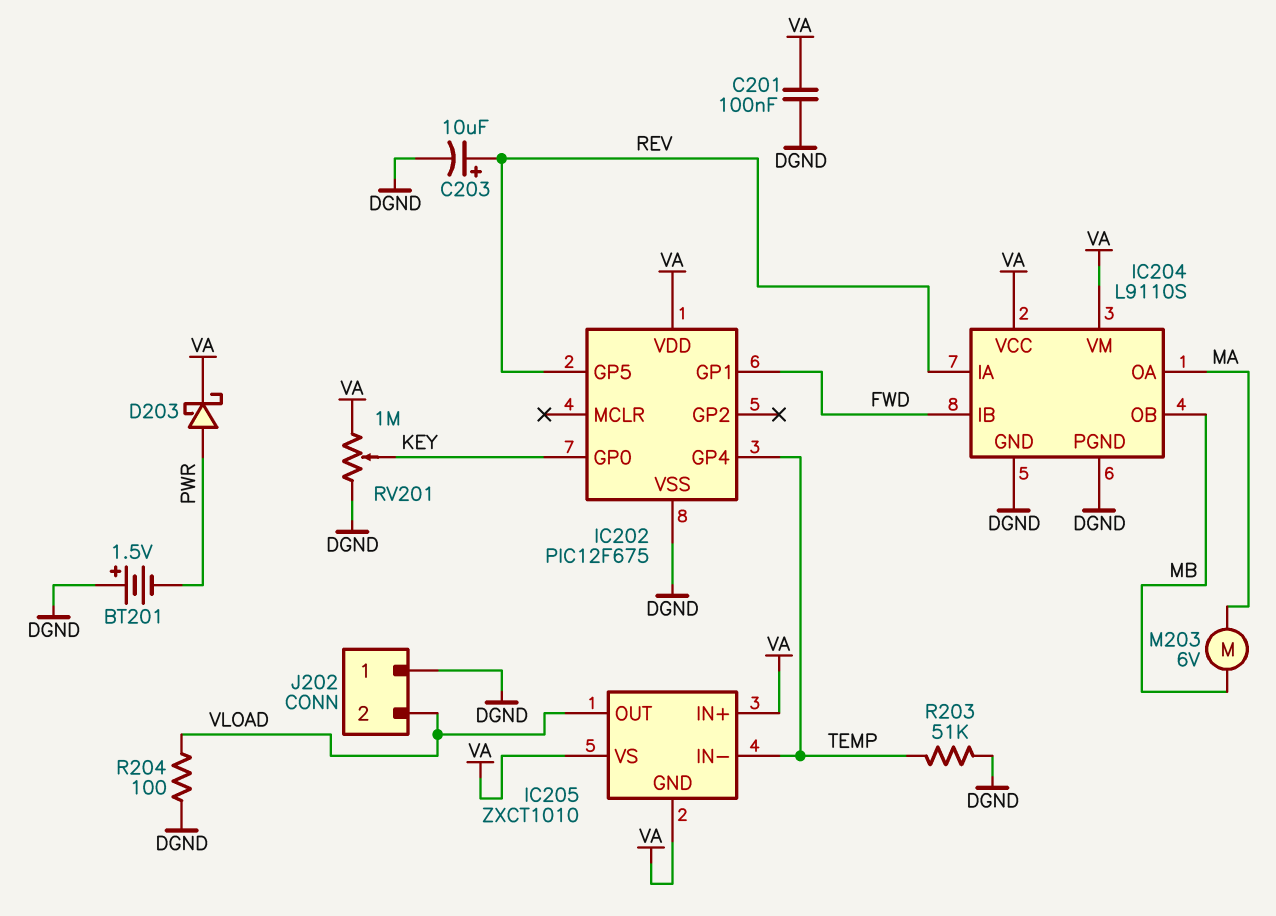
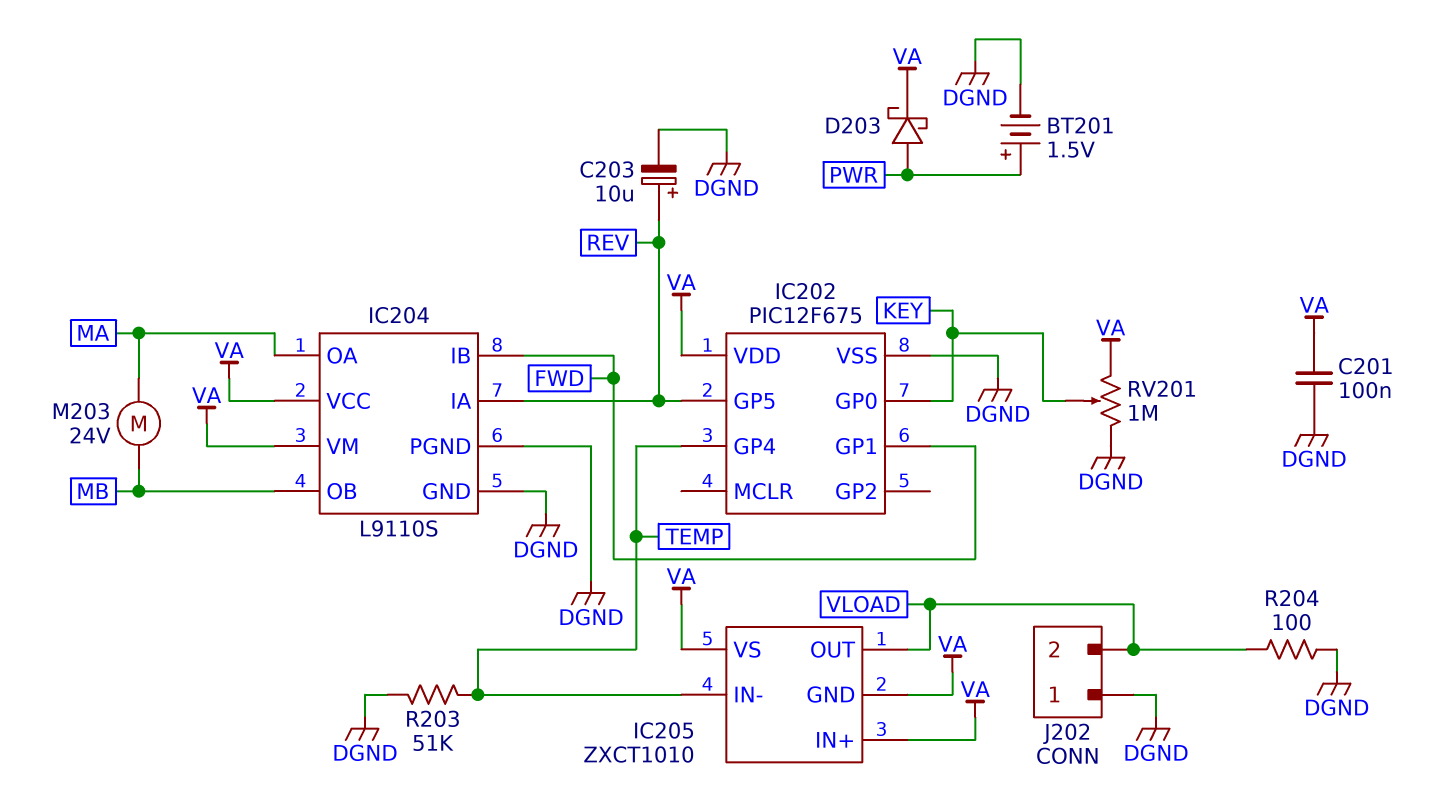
BT201: 1.5V (plus DGND, minus PWR) -> 1.5V (plus PWR, minus DGND)
M203: motor 6V (MA, MB) -> motor 24V (MA, MB)

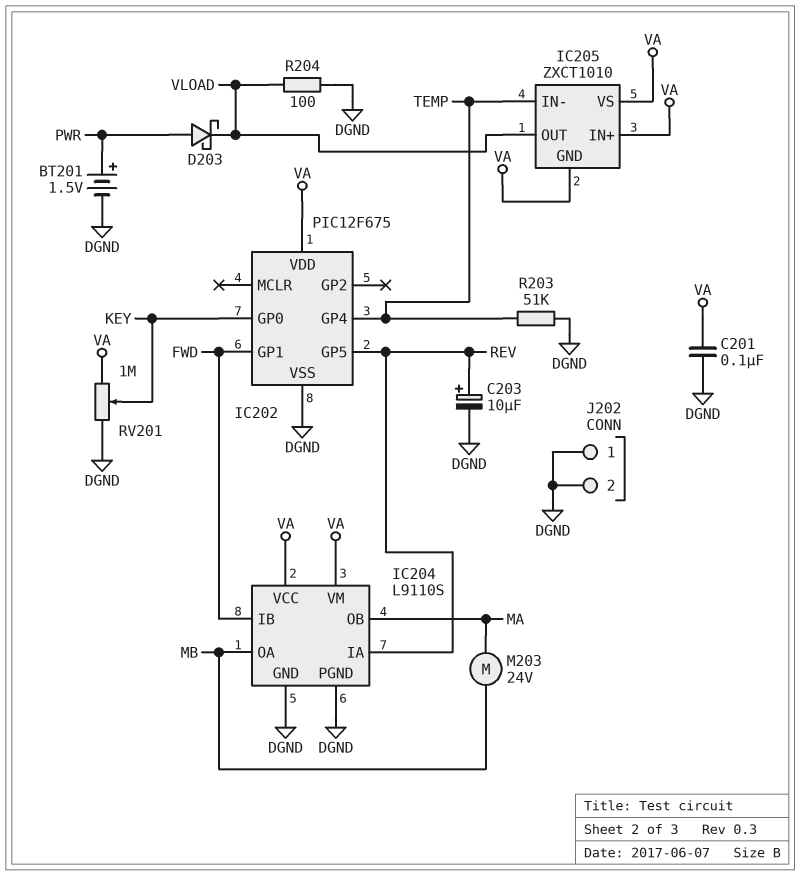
D203: schottky (A PWR, K VA) -> schottky (A PWR, K VLOAD)
IC204 pin OA: MA -> MB
IC204 pin OB: MB -> MA
J202 pin 2: VLOAD -> DGND

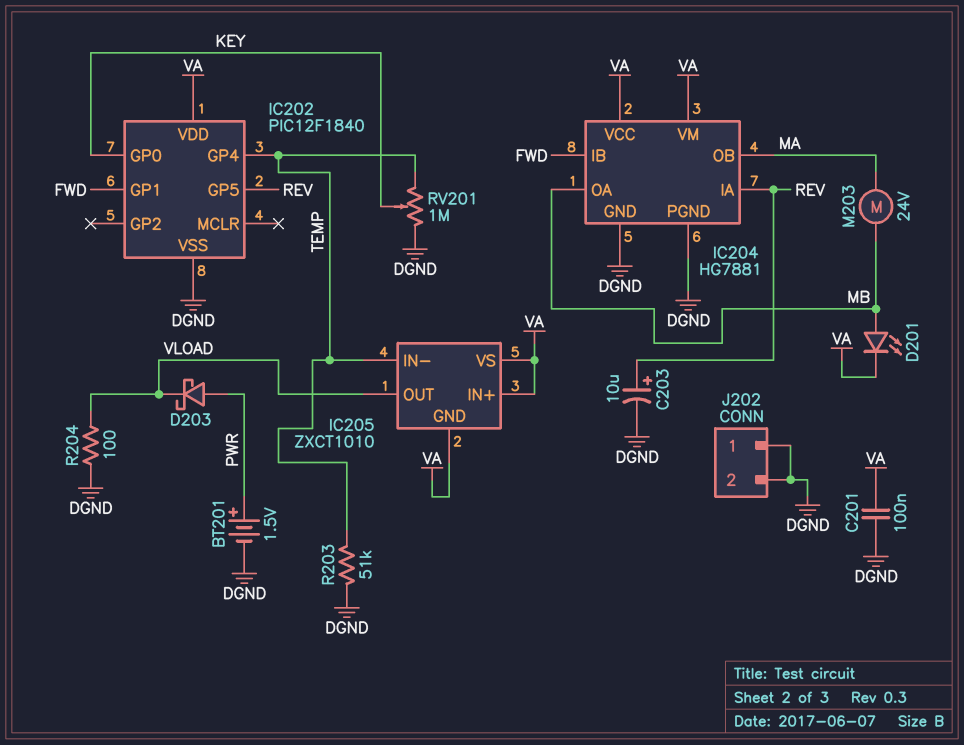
D201: none -> LED (A MB, K VA)
IC202: PIC12F675 -> PIC12F1840
IC204: L9110S -> HG7881
RV201: 1M (DGND, VA, wiper KEY) -> 1M (DGND, TEMP, wiper KEY)

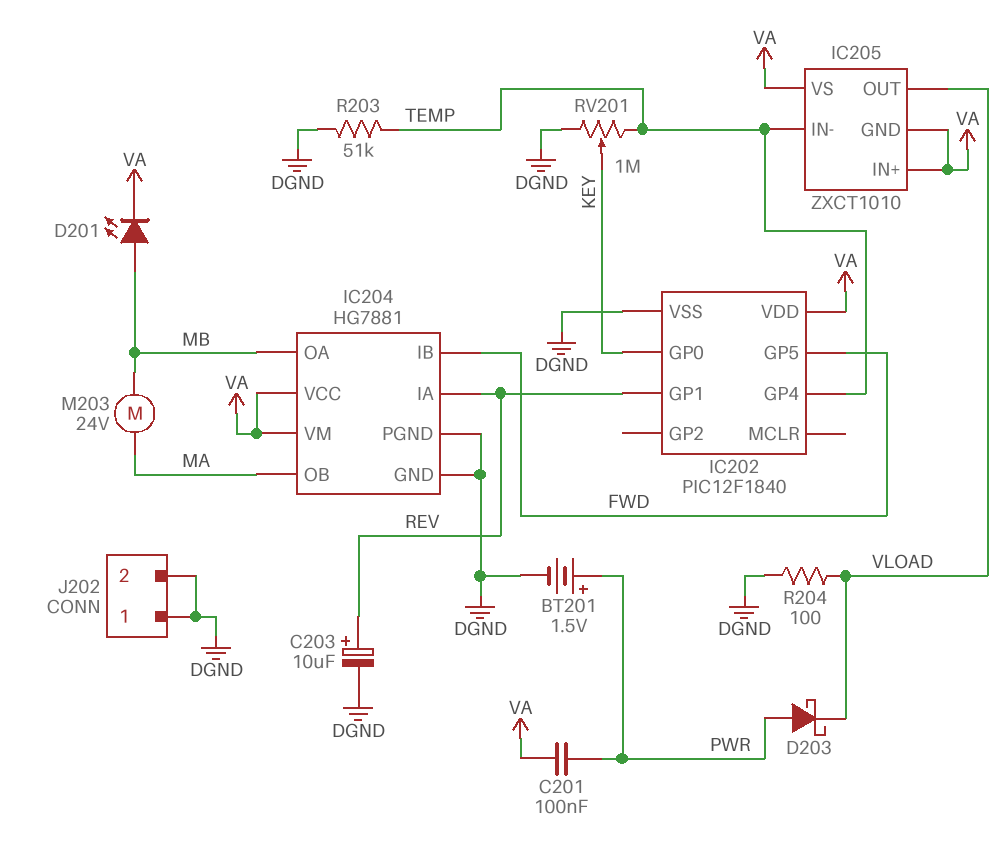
C201: 100nF (DGND, VA) -> 100nF (PWR, VA)
IC202 pin GP1: FWD -> REV
IC202 pin GP5: REV -> FWD

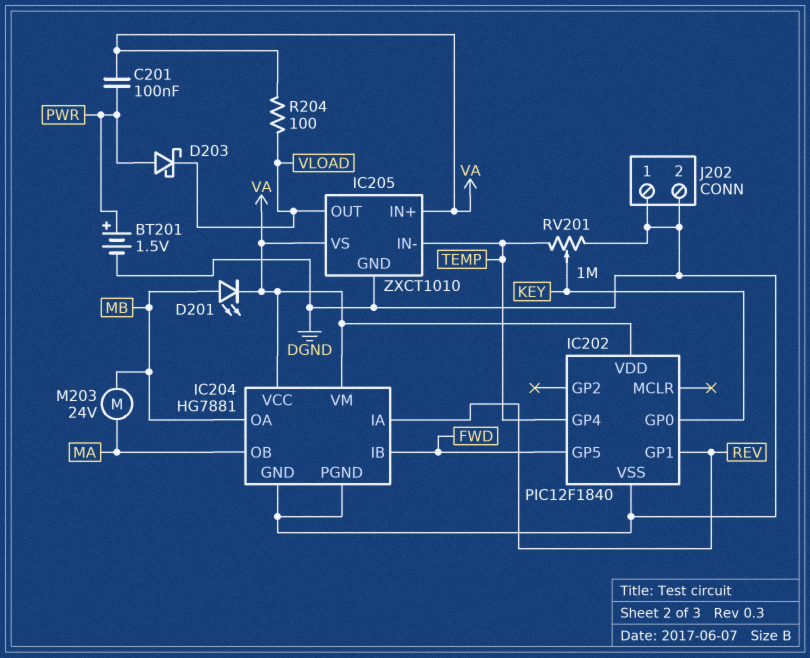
C203: 10uF (plus REV, minus DGND) -> none
IC205 pin GND: VA -> DGND
R203: 51k (DGND, TEMP) -> none
R204: 100 (DGND, VLOAD) -> 100 (VA, VLOAD)

